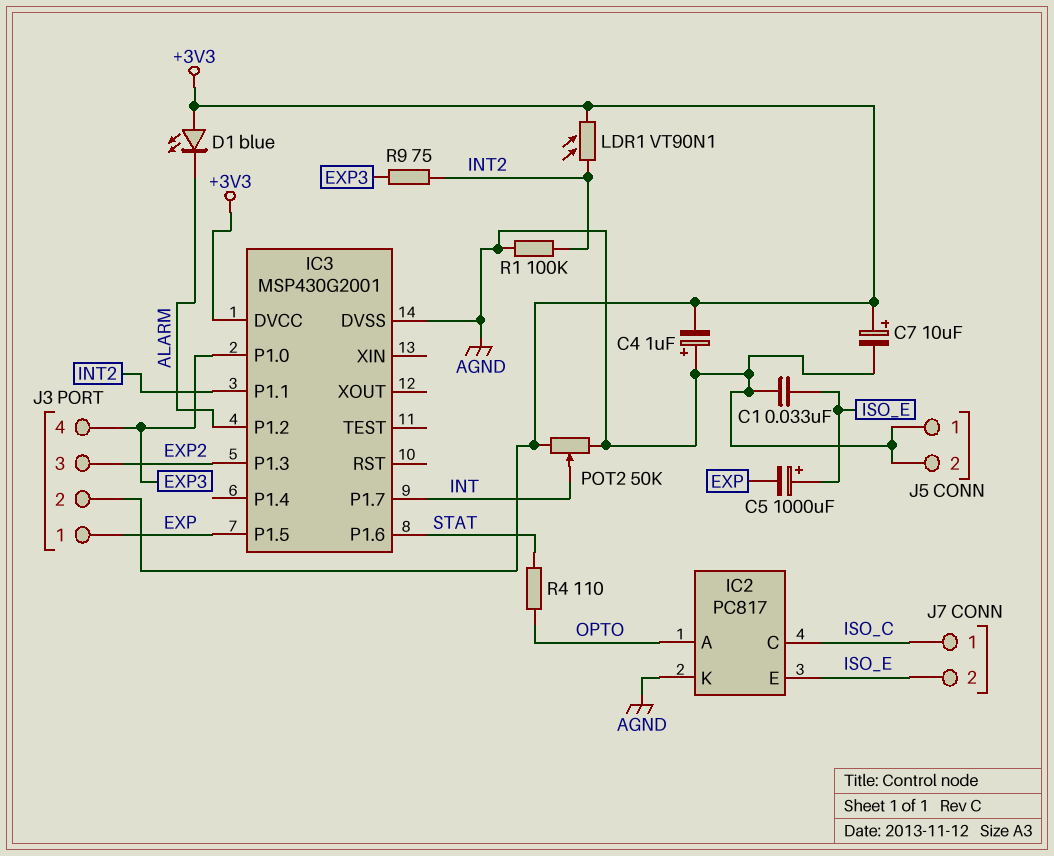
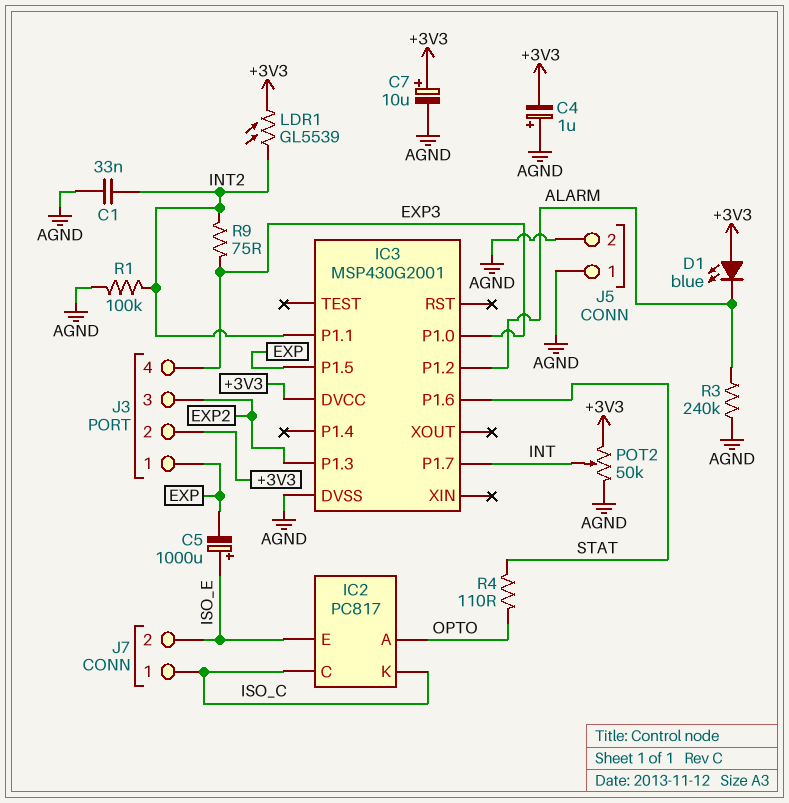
C1: 33nF (AGND, ISO_E) -> 33nF (AGND, INT2)
IC2 pin K: AGND -> ISO_C
LDR1: VT90N1 (+3V3, INT2) -> GL5539 (+3V3, INT2)
R3: none -> 240k (AGND, ALARM)

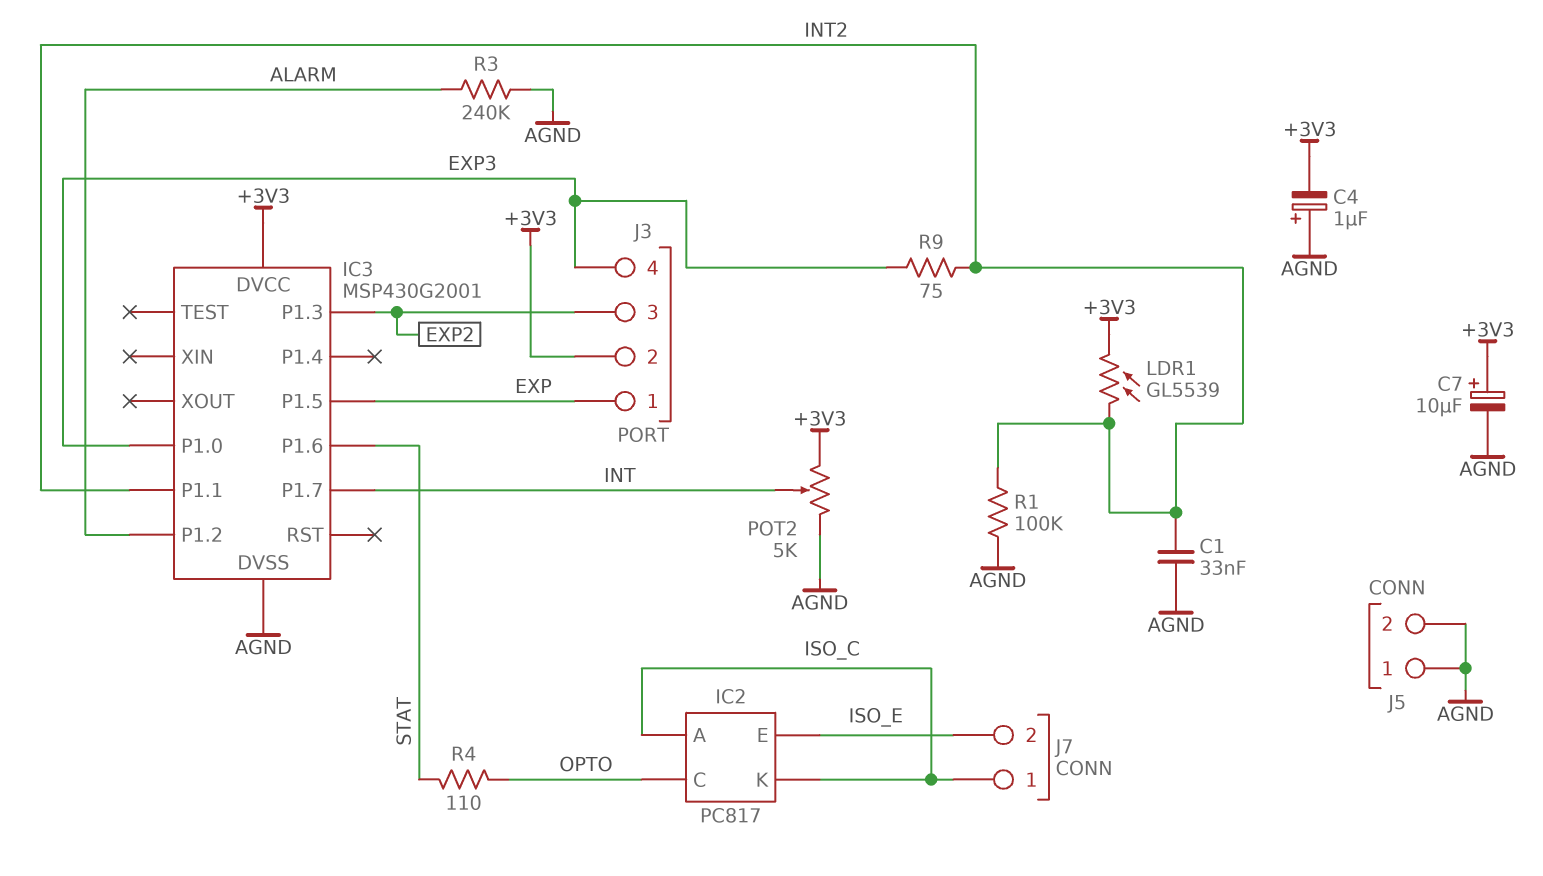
C5: 1000uF (plus ISO_E, minus EXP) -> none
D1: LED blue (A +3V3, K ALARM) -> none
IC2 pin A: OPTO -> ISO_C
IC2 pin C: ISO_C -> OPTO
POT2: 50k (+3V3, AGND, wiper INT) -> 5k (+3V3, AGND, wiper INT)

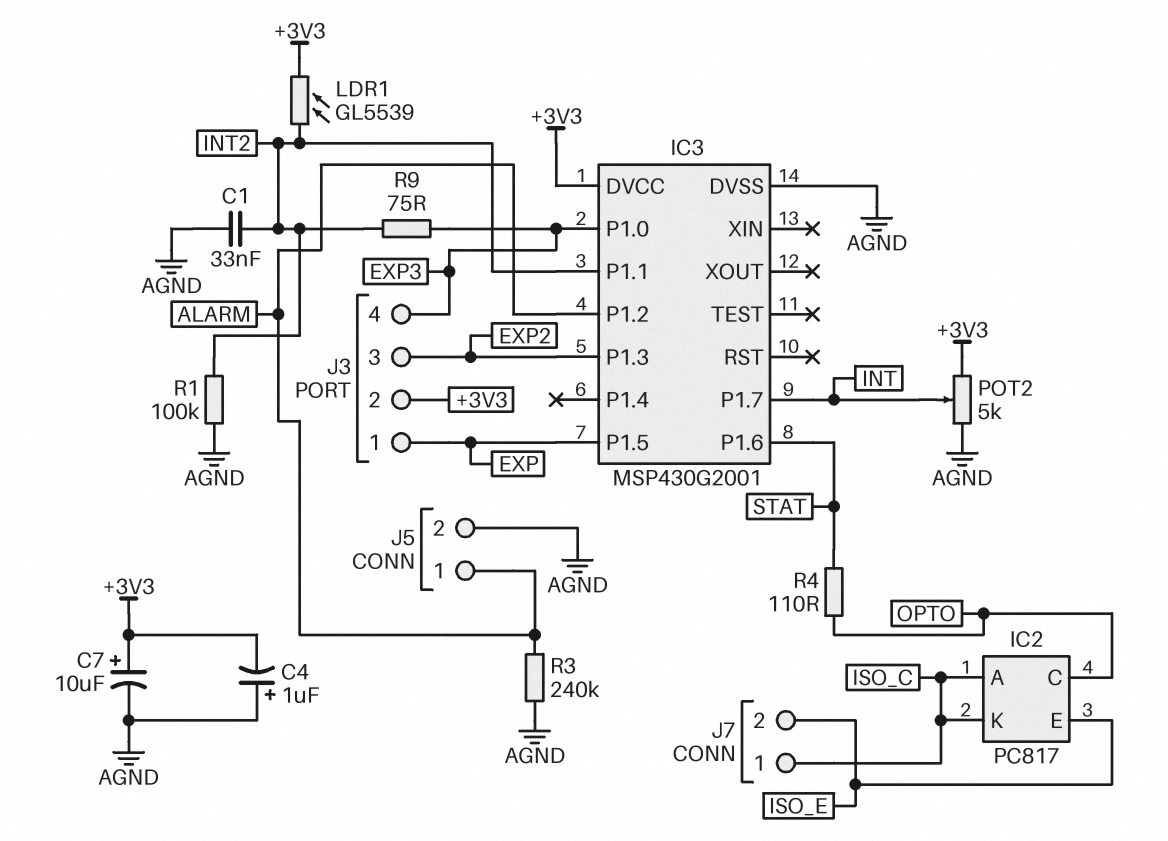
J5 pin 1: AGND -> ALARM

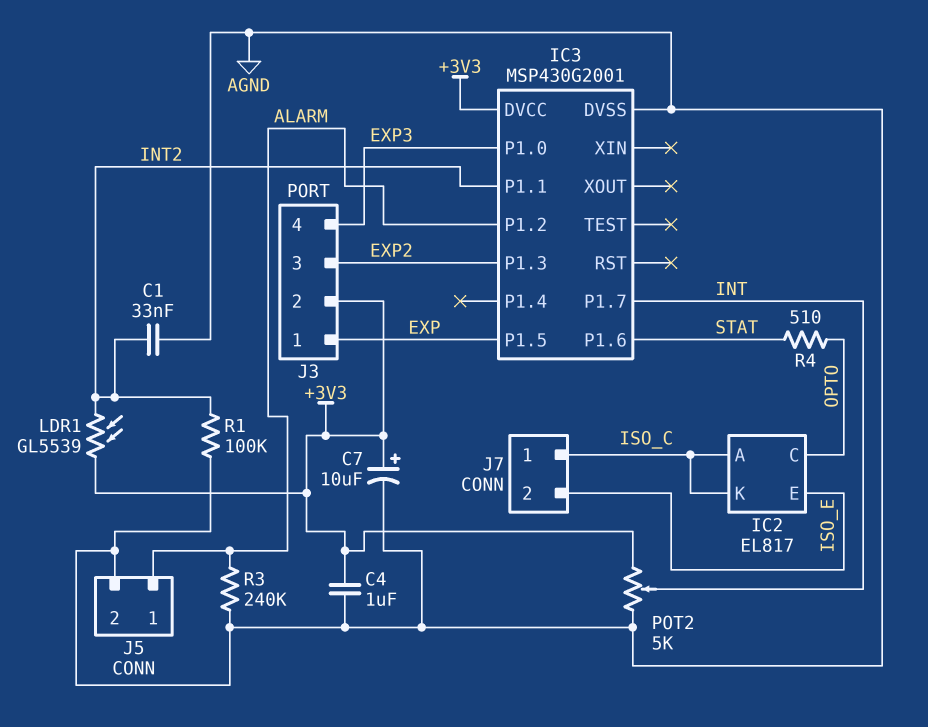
C4: 1uF (plus AGND, minus +3V3) -> 1uF (+3V3, AGND)
IC2: PC817 -> EL817
R4: 110 (OPTO, STAT) -> 510 (OPTO, STAT)
R9: 75 (EXP3, INT2) -> none

